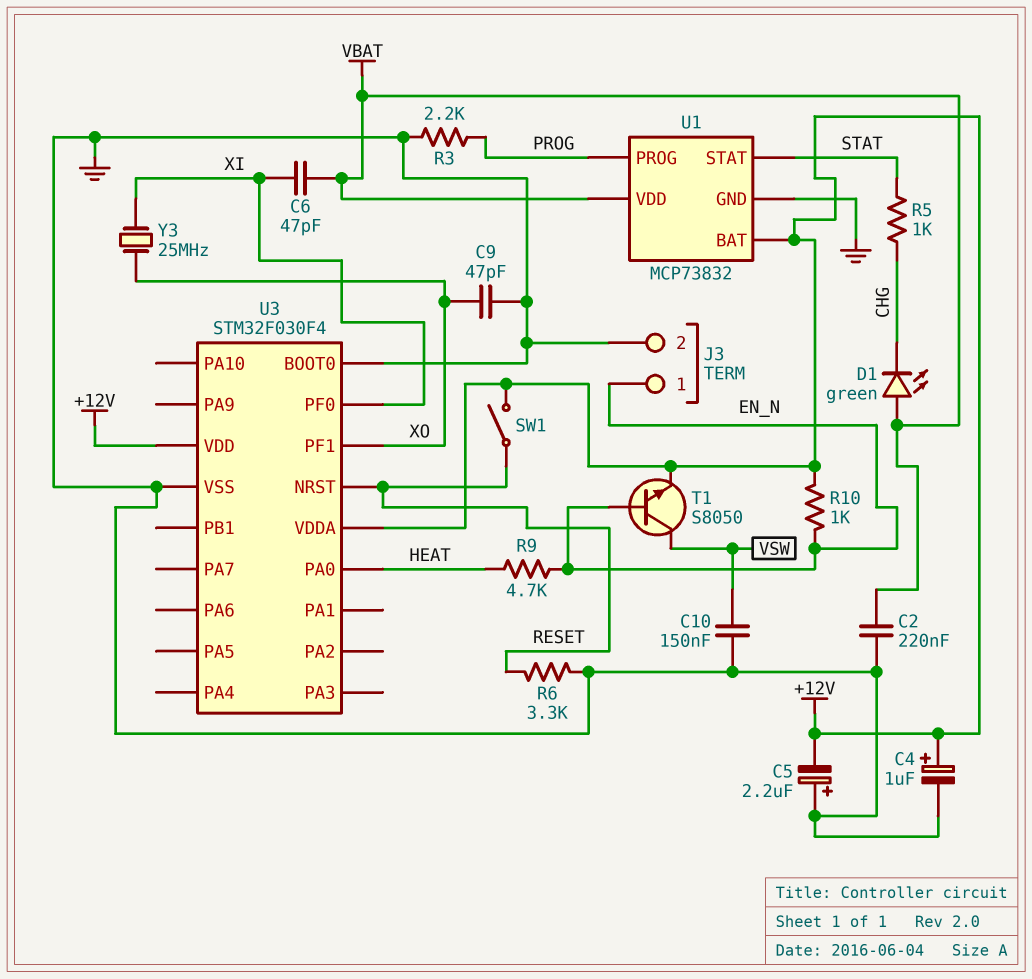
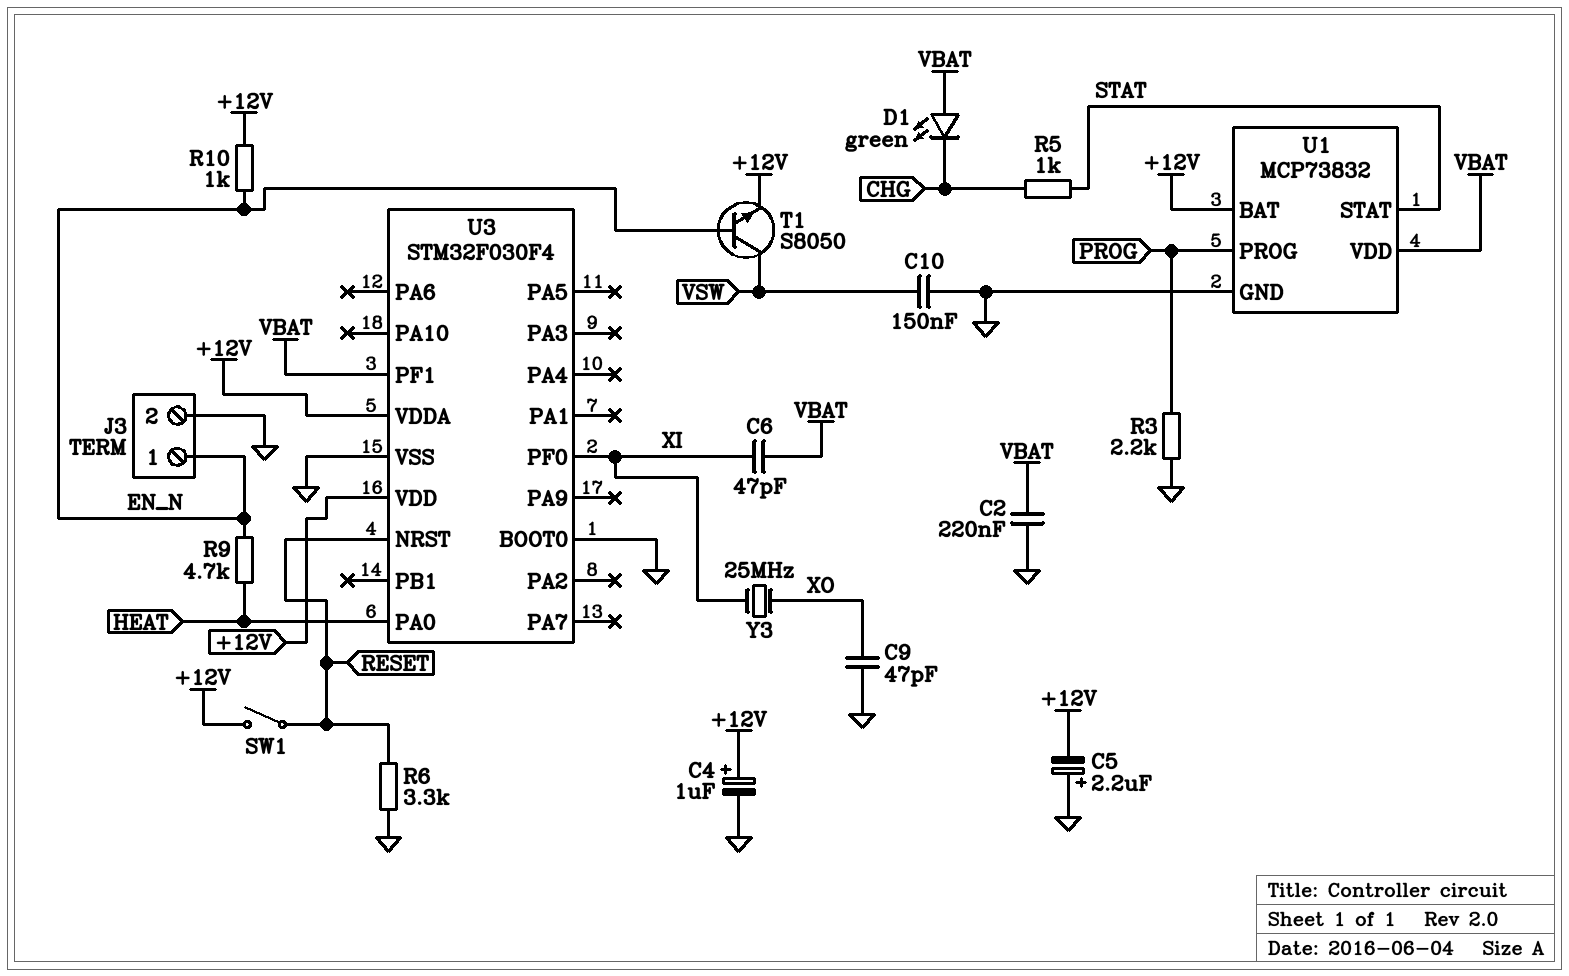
U3 pin PF1: XO -> VBAT

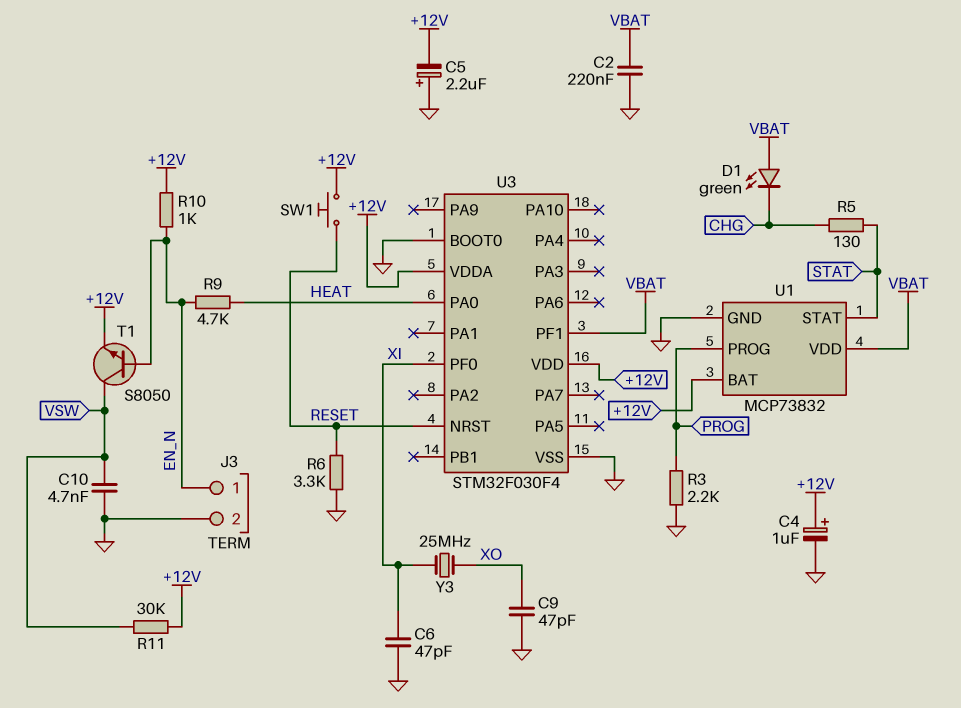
C6: 47pF (VBAT, XI) -> 47pF (GND, XI)
C10: 150nF (GND, VSW) -> 4.7nF (GND, VSW)
R5: 1k (CHG, STAT) -> 130 (CHG, STAT)
R11: none -> 30k (+12V, VSW)
SW1: switch (+12V, RESET) -> button (+12V, RESET)

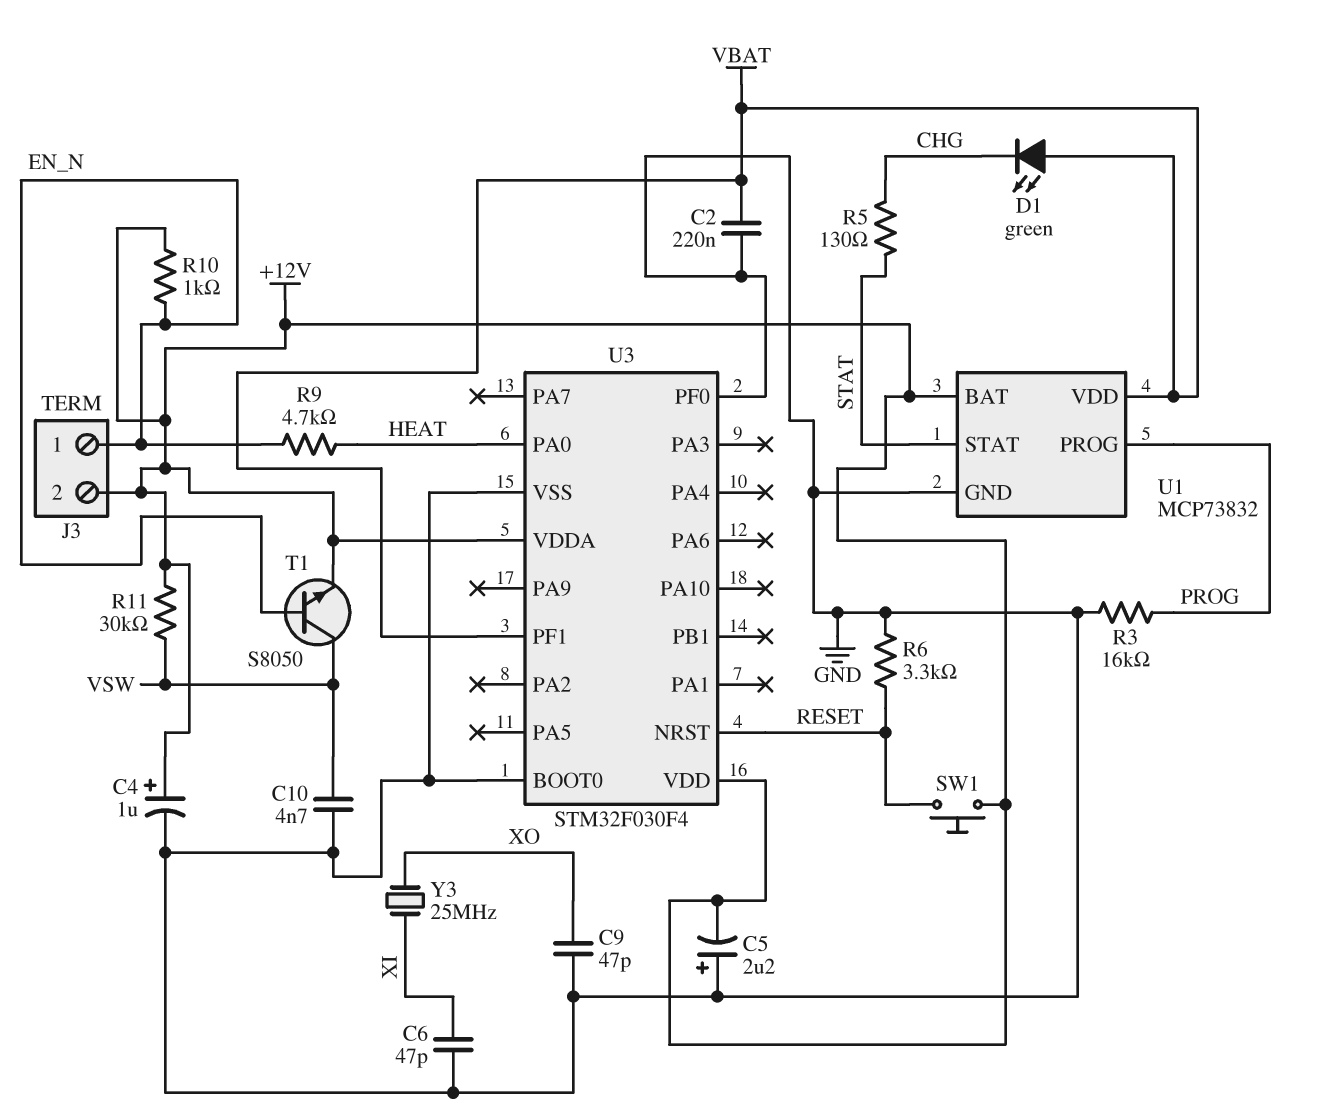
J3 pin 2: GND -> +12V
R3: 2.2k (GND, PROG) -> 16k (GND, PROG)
U3 pin PF0: XI -> GND

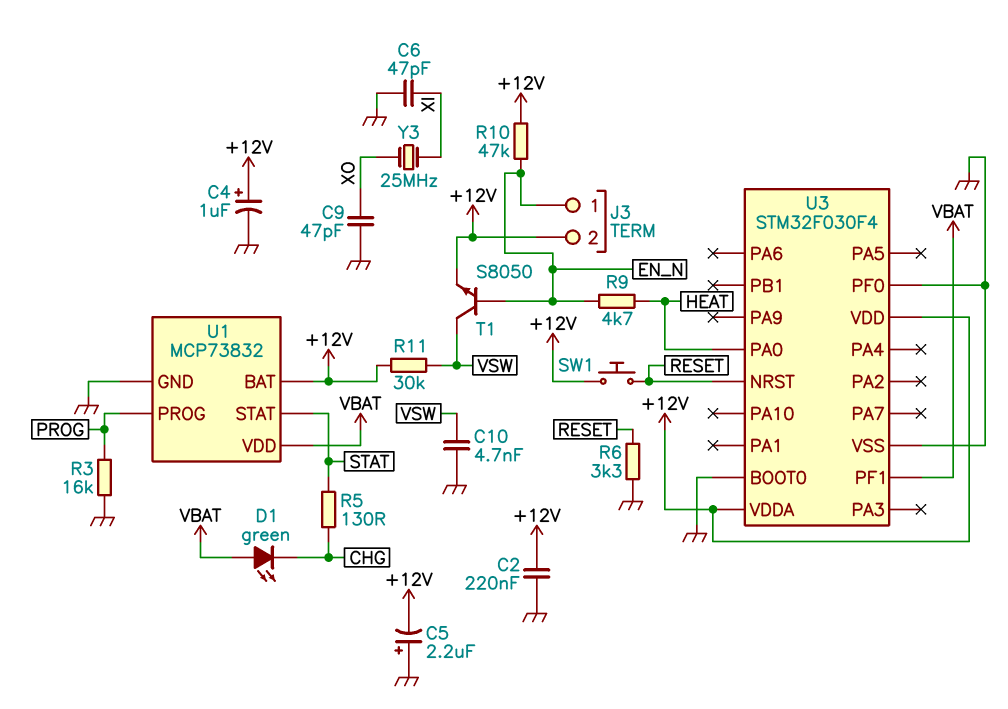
C2: 220nF (GND, VBAT) -> 220nF (+12V, GND)
R10: 1k (+12V, EN_N) -> 47k (+12V, EN_N)

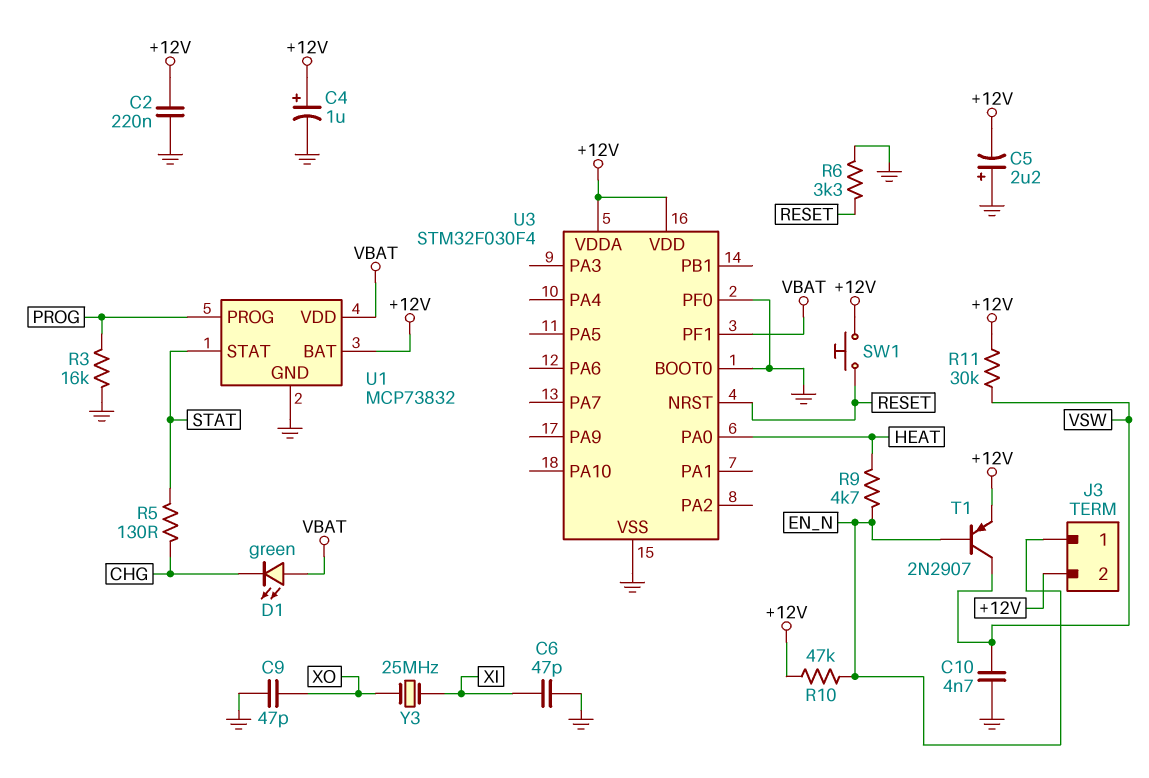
T1: NPN S8050 (B EN_N, C VSW, E +12V) -> PNP 2N2907 (B EN_N, C VSW, E +12V)

